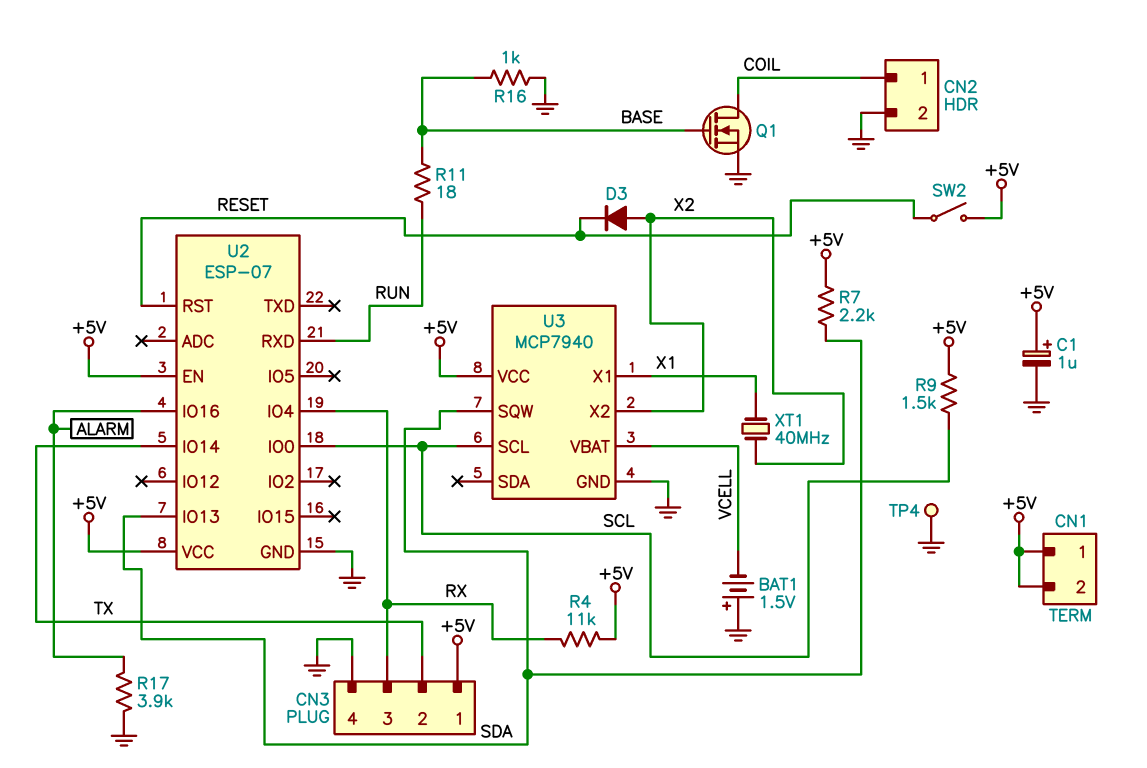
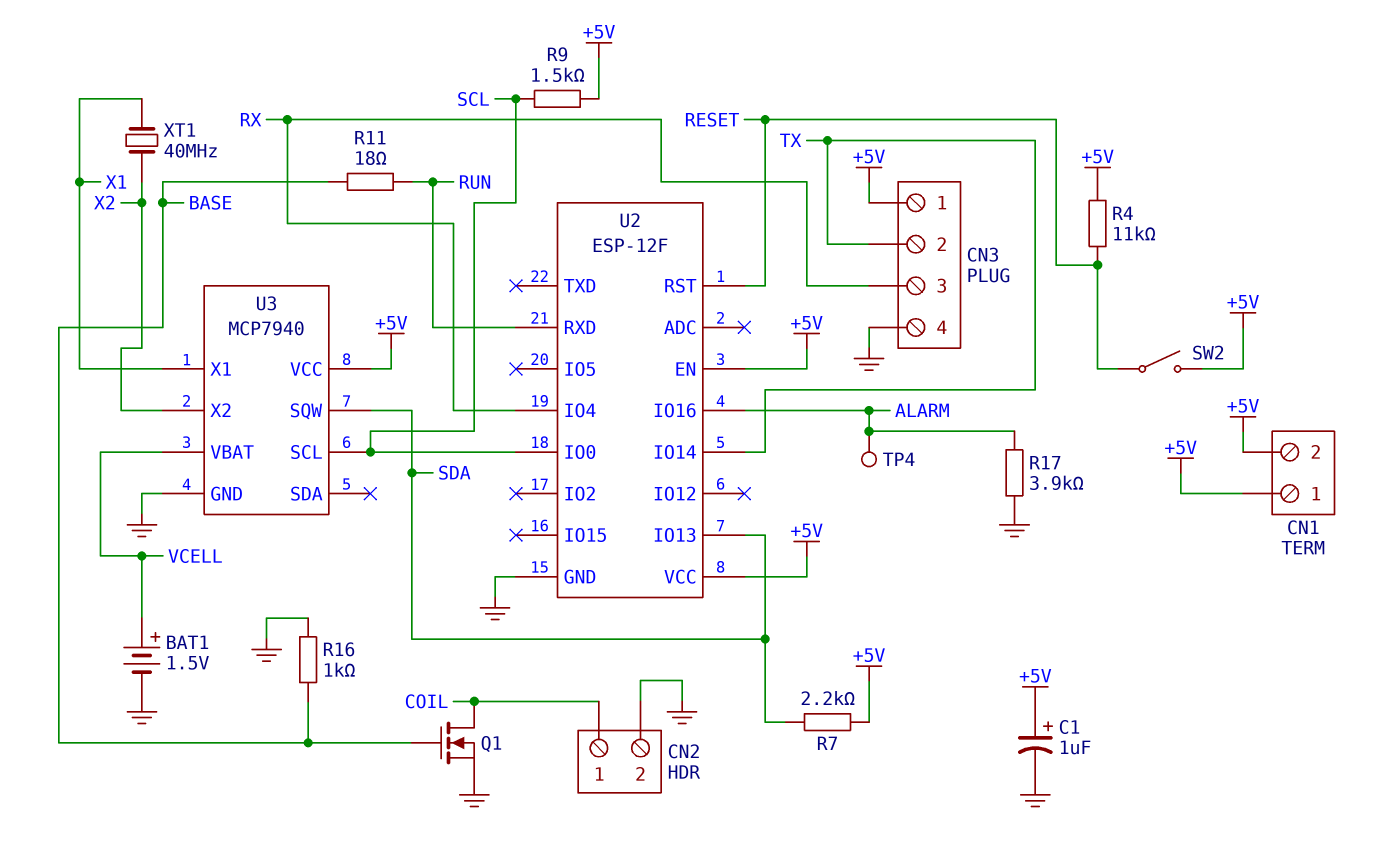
BAT1: 1.5V (plus GND, minus VCELL) -> 1.5V (plus VCELL, minus GND)
D3: diode (A X2, K RESET) -> none
R4: 11k (+5V, RX) -> 11k (+5V, RESET)
TP4: test point (GND) -> test point (ALARM)
U2: ESP-07 -> ESP-12F

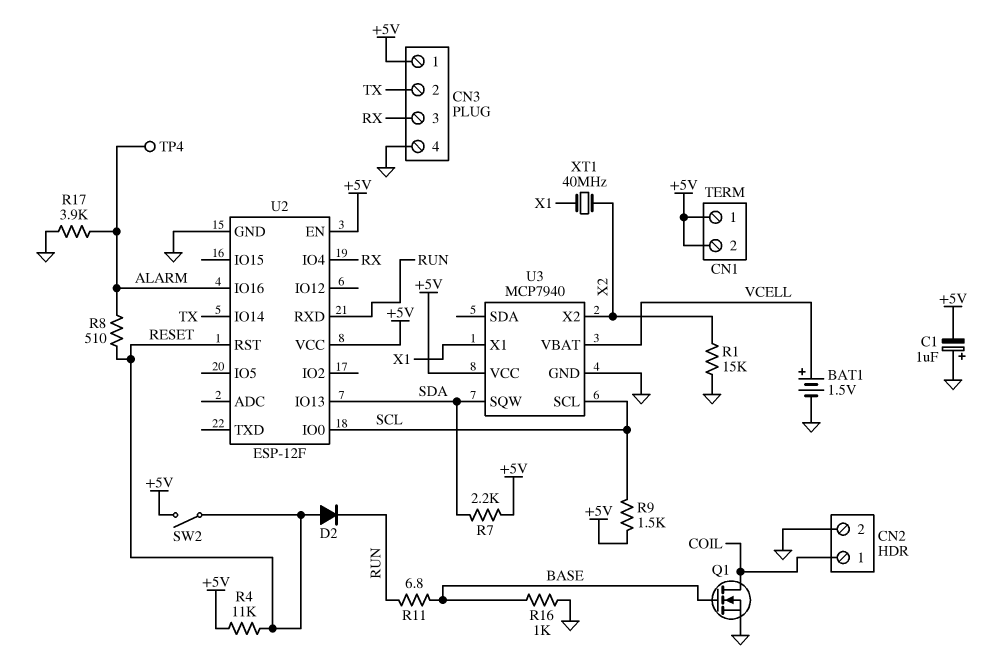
C1: 1uF (plus +5V, minus GND) -> 1uF (plus GND, minus +5V)
D2: none -> diode (A RESET, K RUN)
R1: none -> 15k (GND, X2)
R8: none -> 510 (ALARM, RESET)
R11: 18 (BASE, RUN) -> 6.8 (BASE, RUN)

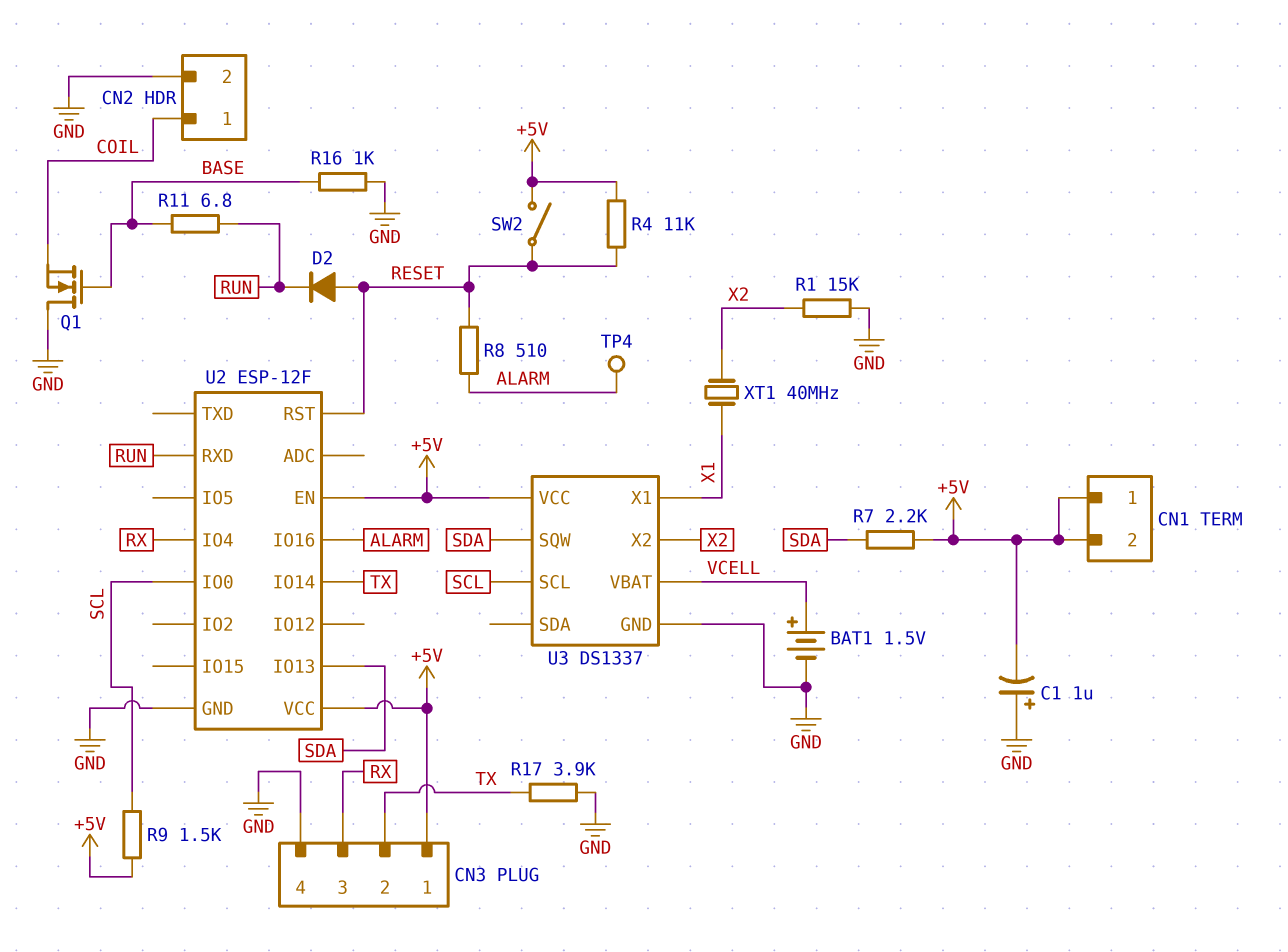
Q1: NMOS (G BASE, D COIL, S GND) -> NMOS (G BASE, D GND, S COIL)
R17: 3.9k (ALARM, GND) -> 3.9k (GND, TX)
U3: MCP7940 -> DS1337

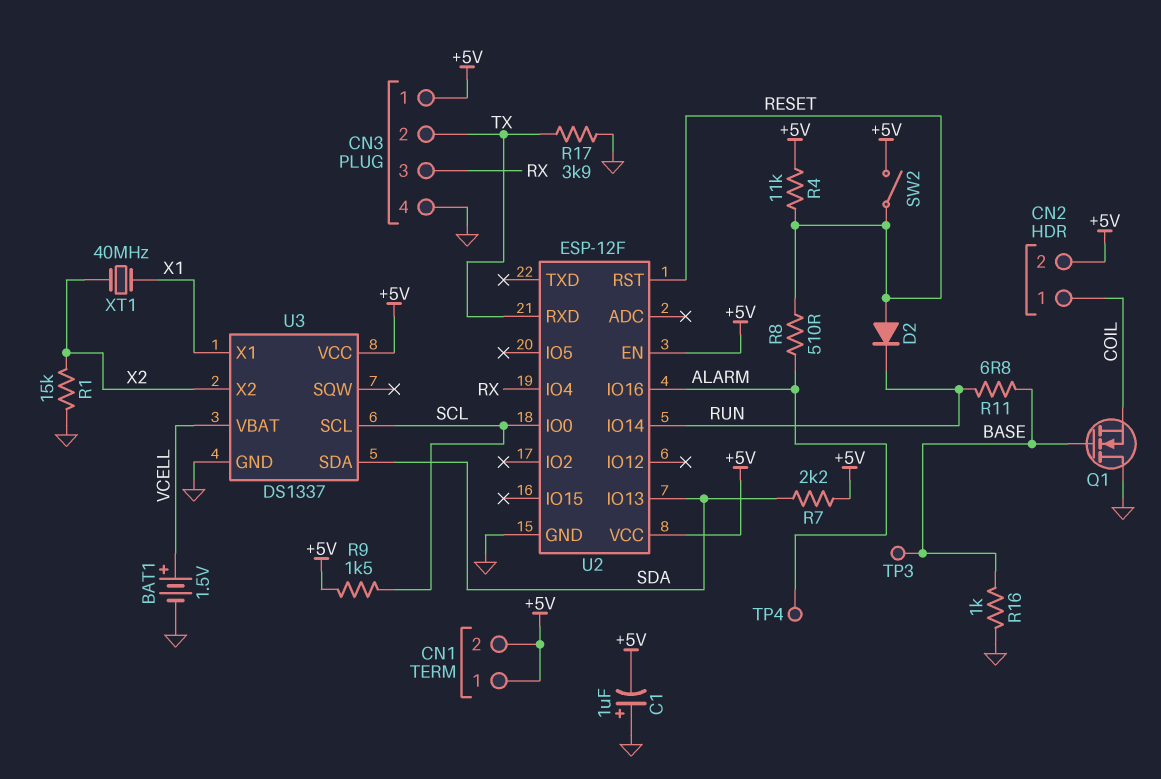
CN2 pin 2: GND -> +5V
TP3: none -> test point (BASE)
U2 pin IO14: TX -> RUN
U2 pin RXD: RUN -> TX
U3 pin SDA: none -> SDA
U3 pin SQW: SDA -> none

